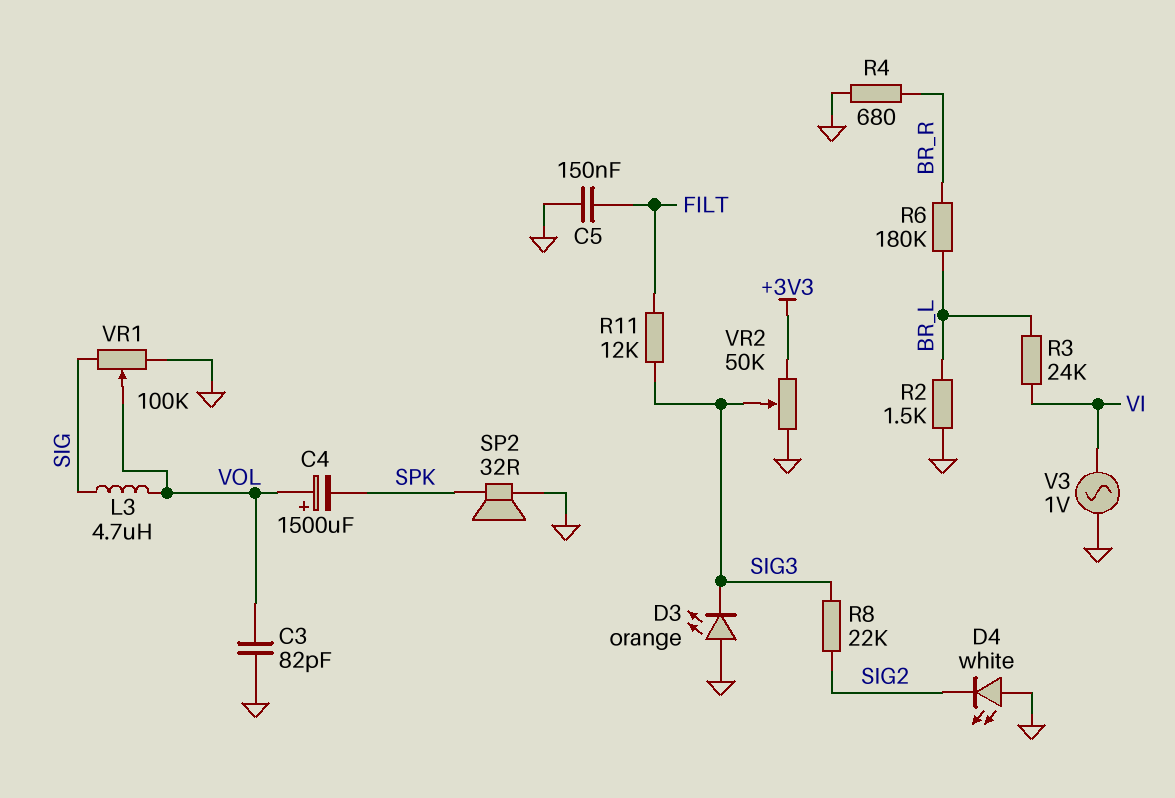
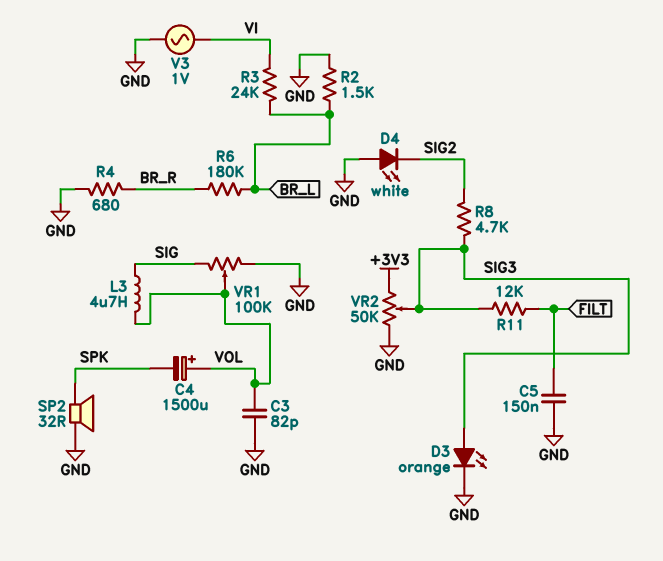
D3: LED orange (A GND, K SIG3) -> LED orange (A SIG3, K GND)
R8: 22k (SIG2, SIG3) -> 4.7k (SIG2, SIG3)

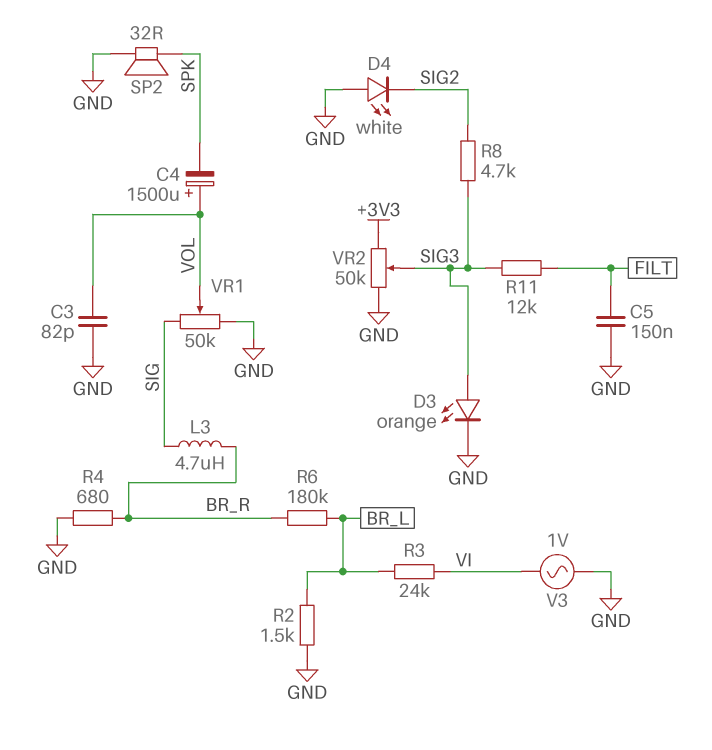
L3: 4.7uH (SIG, VOL) -> 4.7uH (BR_R, SIG)
VR1: 100k (GND, SIG, wiper VOL) -> 50k (GND, SIG, wiper VOL)

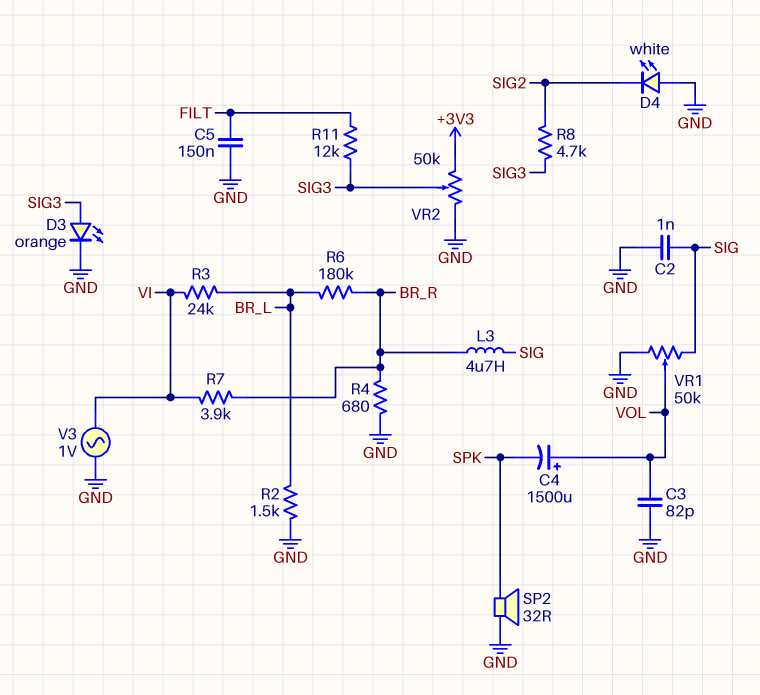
C2: none -> 1nF (GND, SIG)
R7: none -> 3.9k (BR_R, VI)

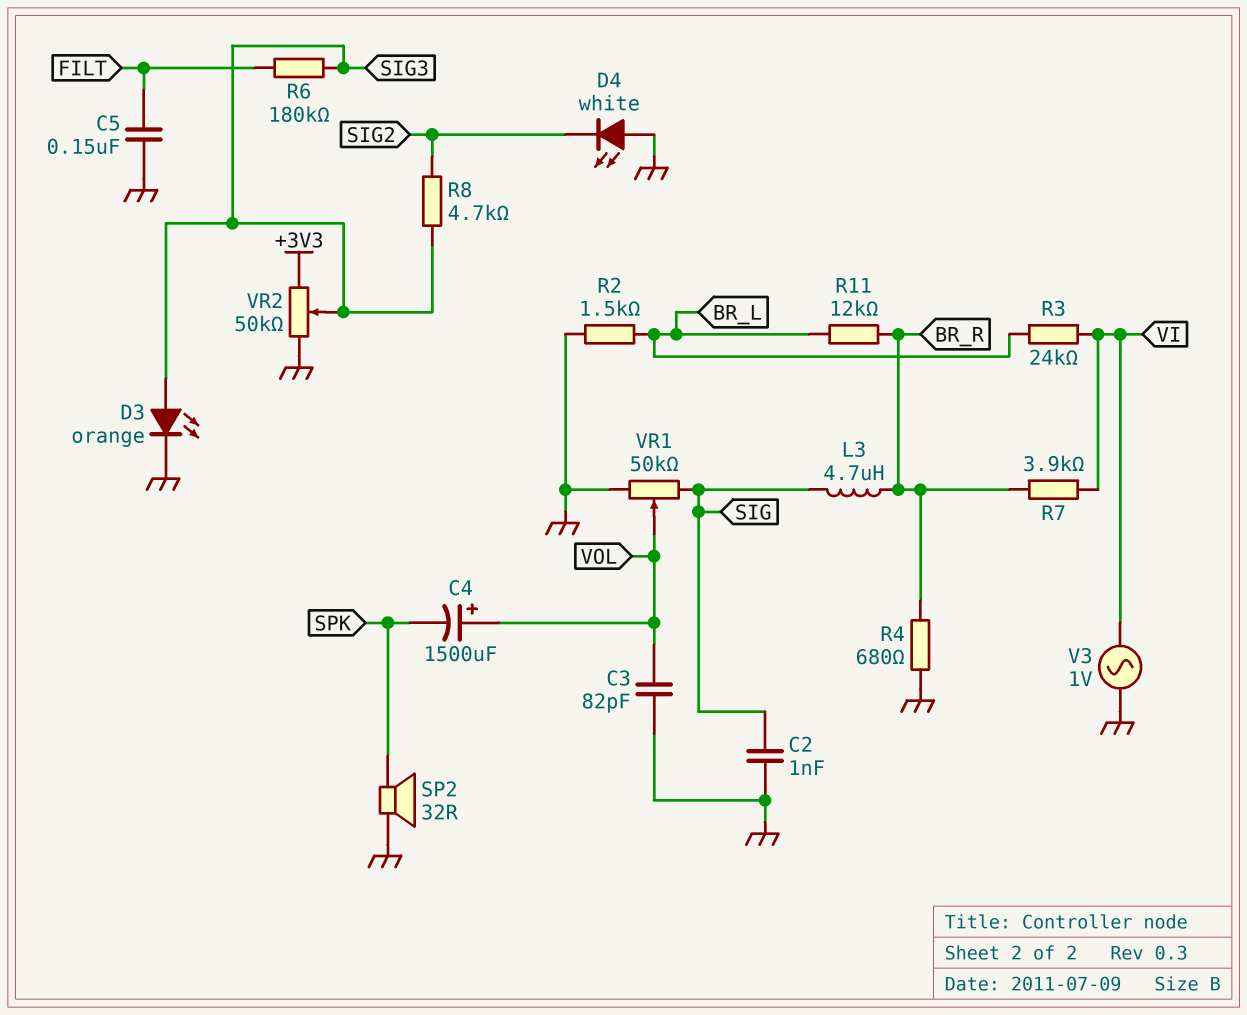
R6: 180k (BR_L, BR_R) -> 180k (FILT, SIG3)
R11: 12k (FILT, SIG3) -> 12k (BR_L, BR_R)

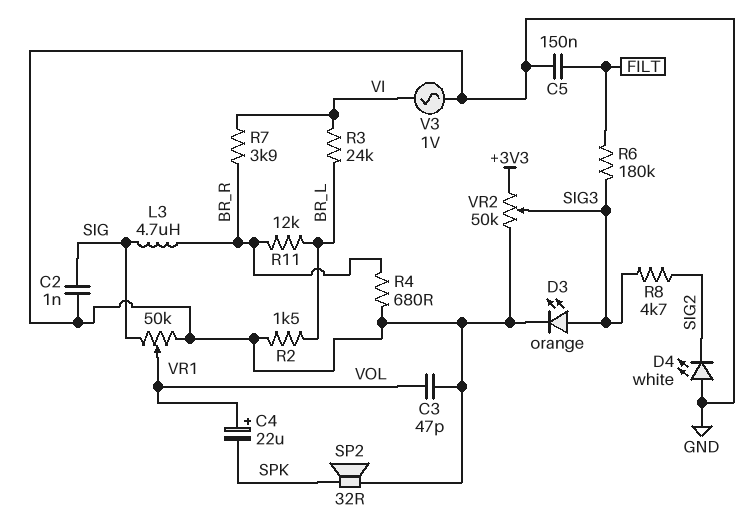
C3: 82pF (GND, VOL) -> 47pF (GND, VOL)
C4: 1500uF (plus VOL, minus SPK) -> 22uF (plus VOL, minus SPK)

